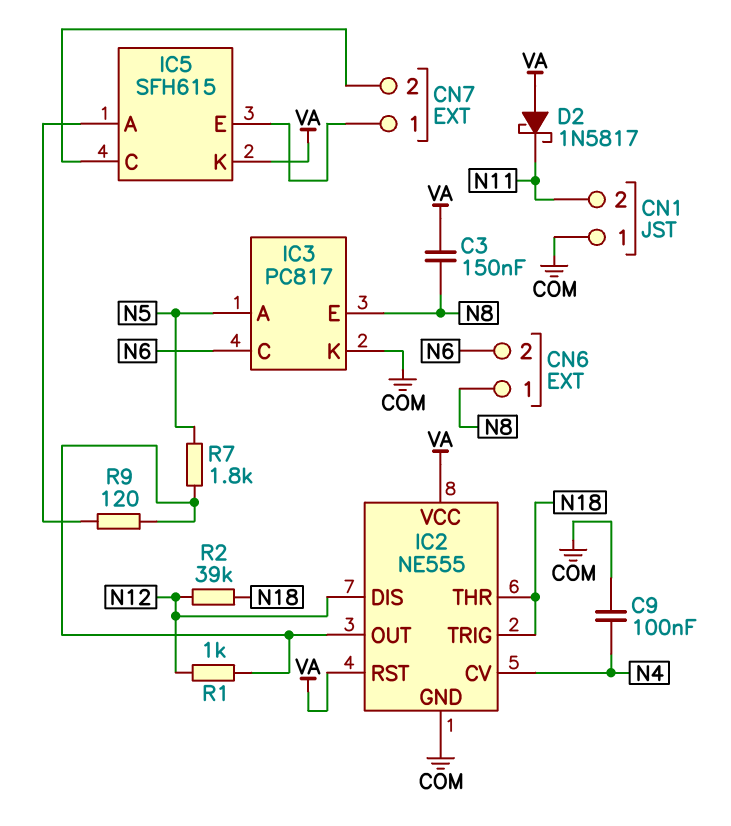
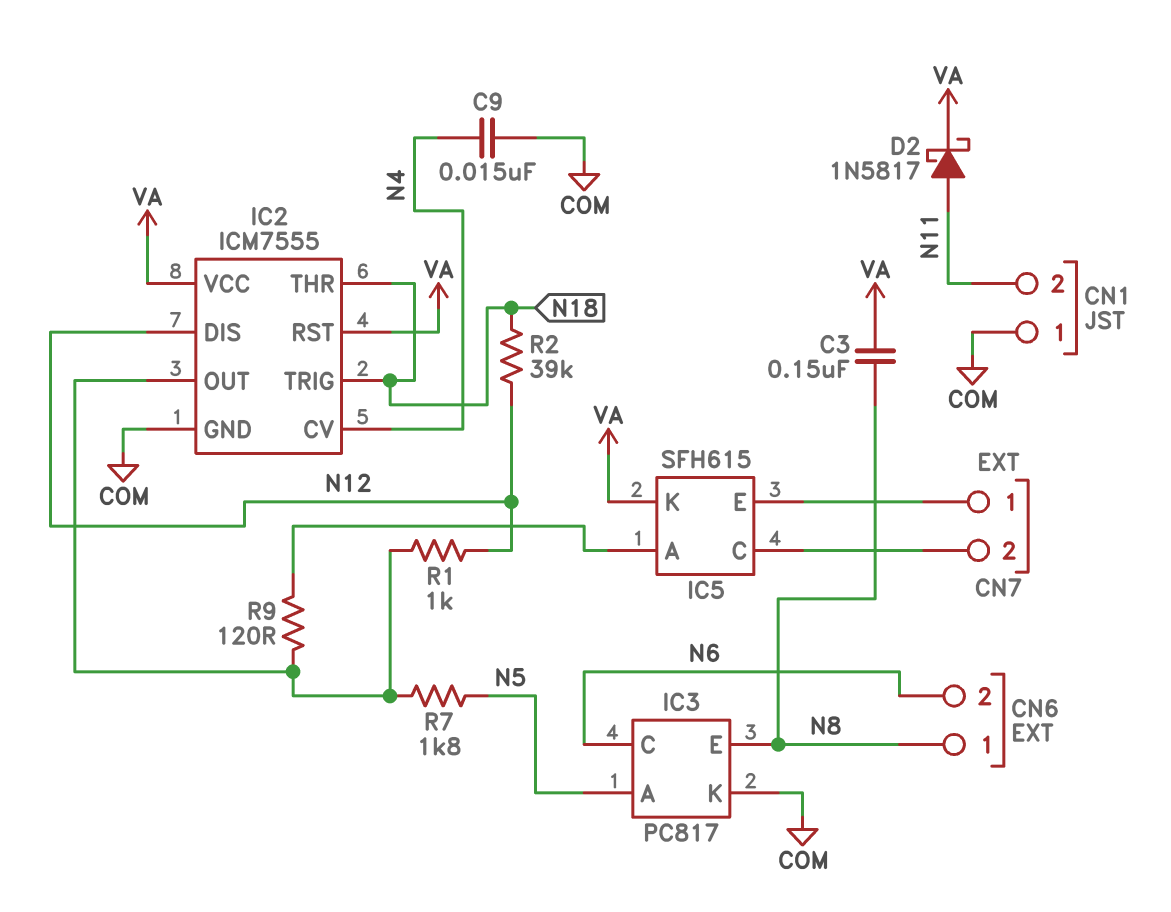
C9: 100nF (COM, N4) -> 15nF (COM, N4)
D2: schottky 1N5817 (A VA, K N11) -> schottky 1N5817 (A N11, K VA)
IC2: NE555 -> ICM7555

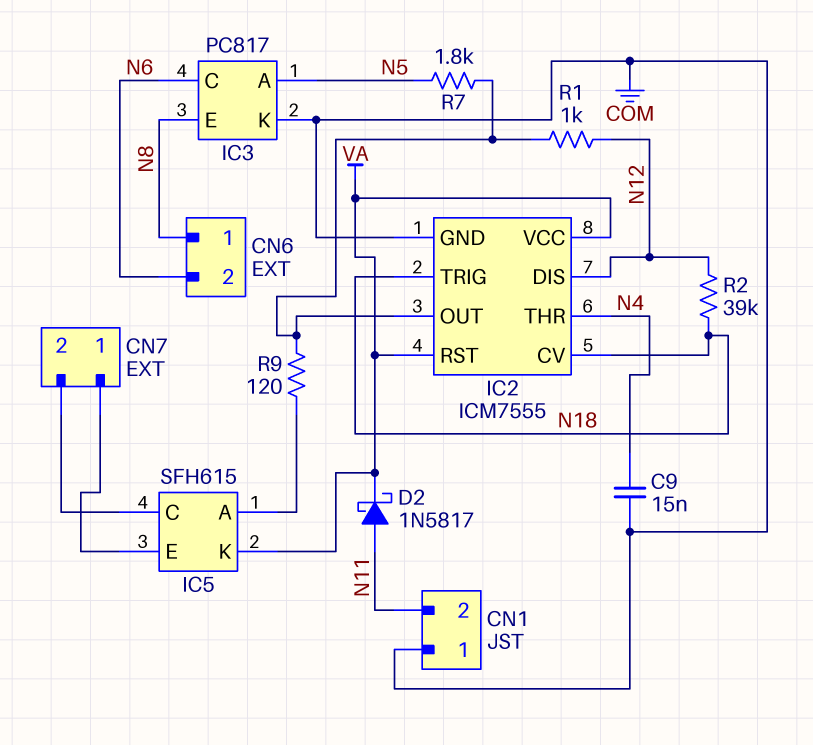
C3: 150nF (N8, VA) -> none
IC2 pin CV: N4 -> N18
IC2 pin THR: N18 -> N4

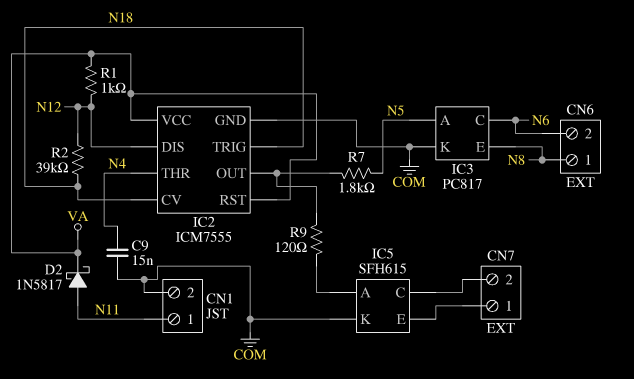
CN1 pin 1: COM -> N11
CN1 pin 2: N11 -> COM
IC5 pin K: VA -> COM
R1: 1k (IC2/OUT, N12) -> 1k (N12, VA)

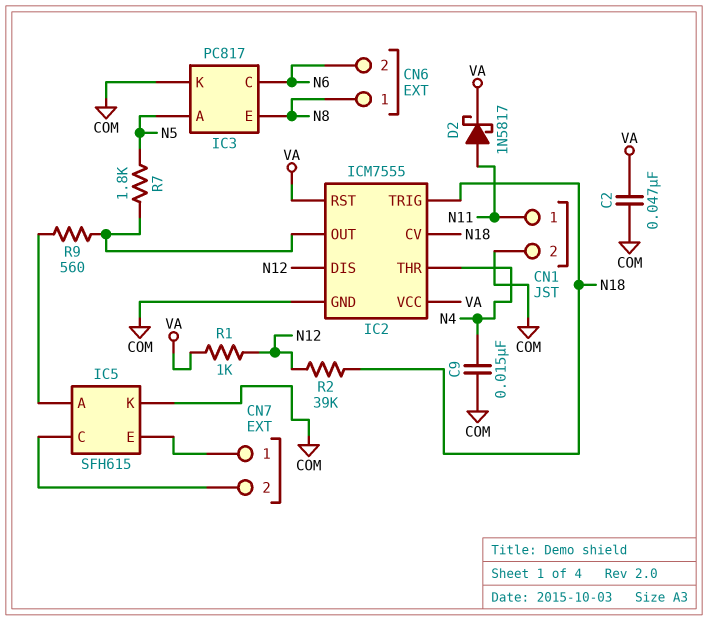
C2: none -> 47nF (COM, VA)
R9: 120 (IC2/OUT, IC5/A) -> 560 (IC2/OUT, IC5/A)

